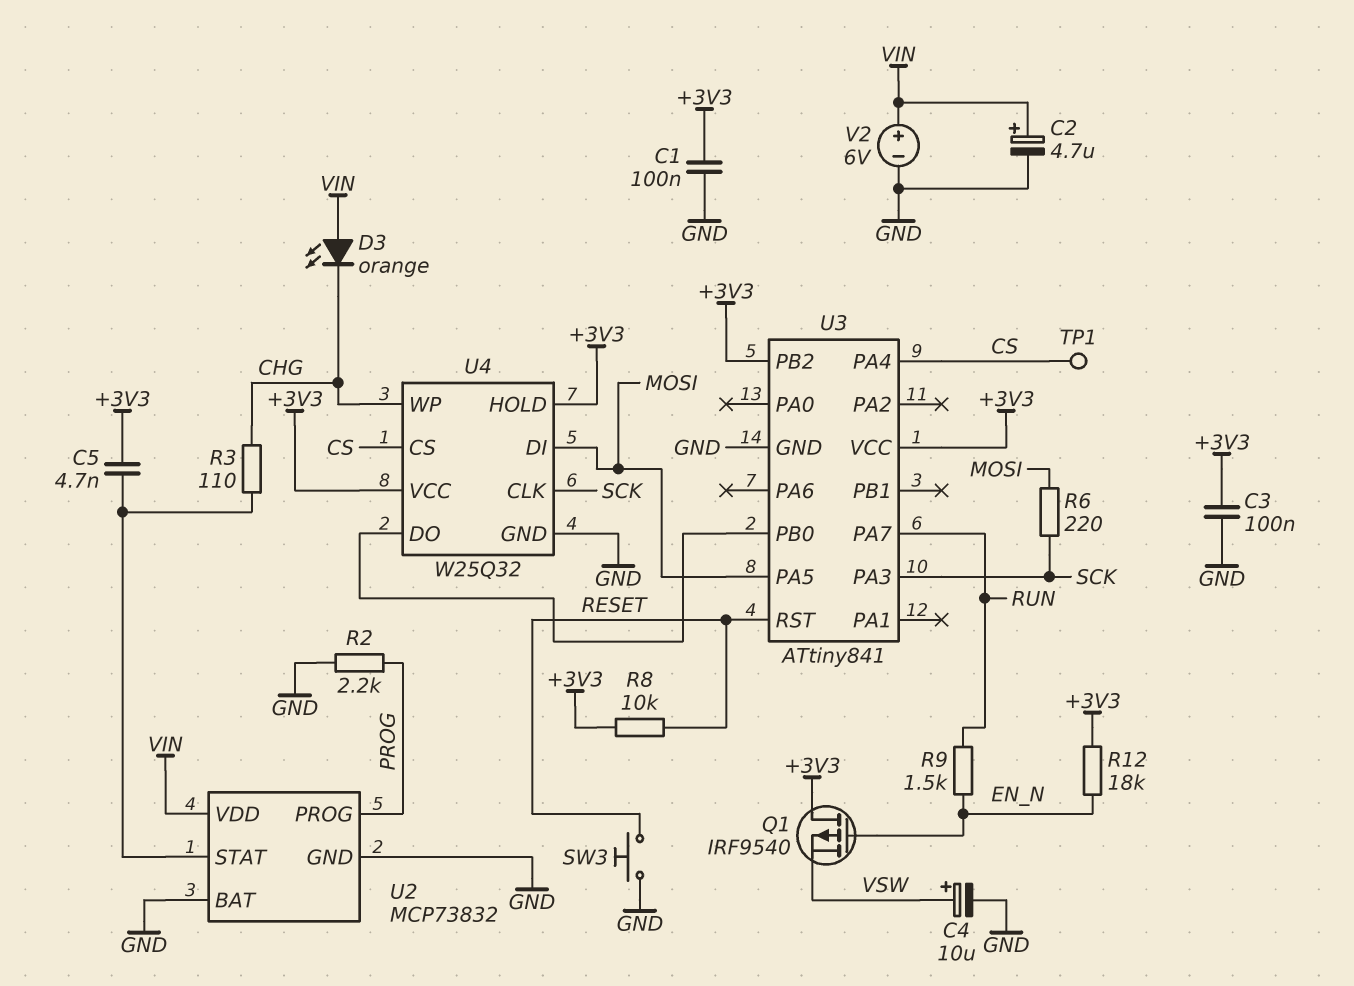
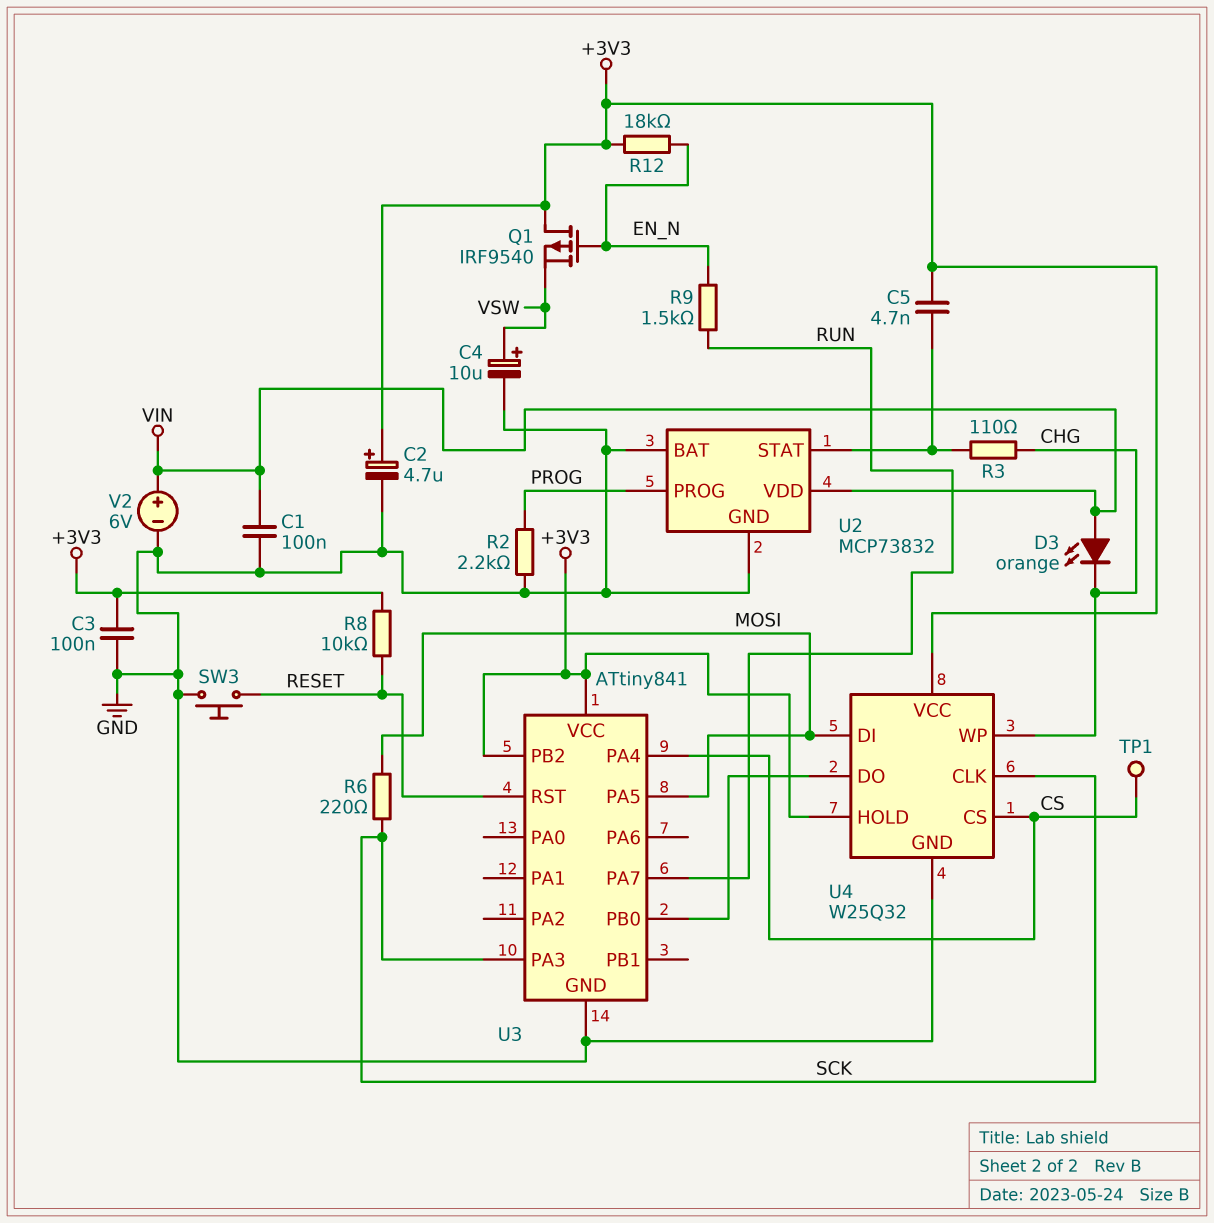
C1: 100nF (+3V3, GND) -> 100nF (GND, VIN)
C2: 4.7uF (plus VIN, minus GND) -> 4.7uF (plus +3V3, minus GND)

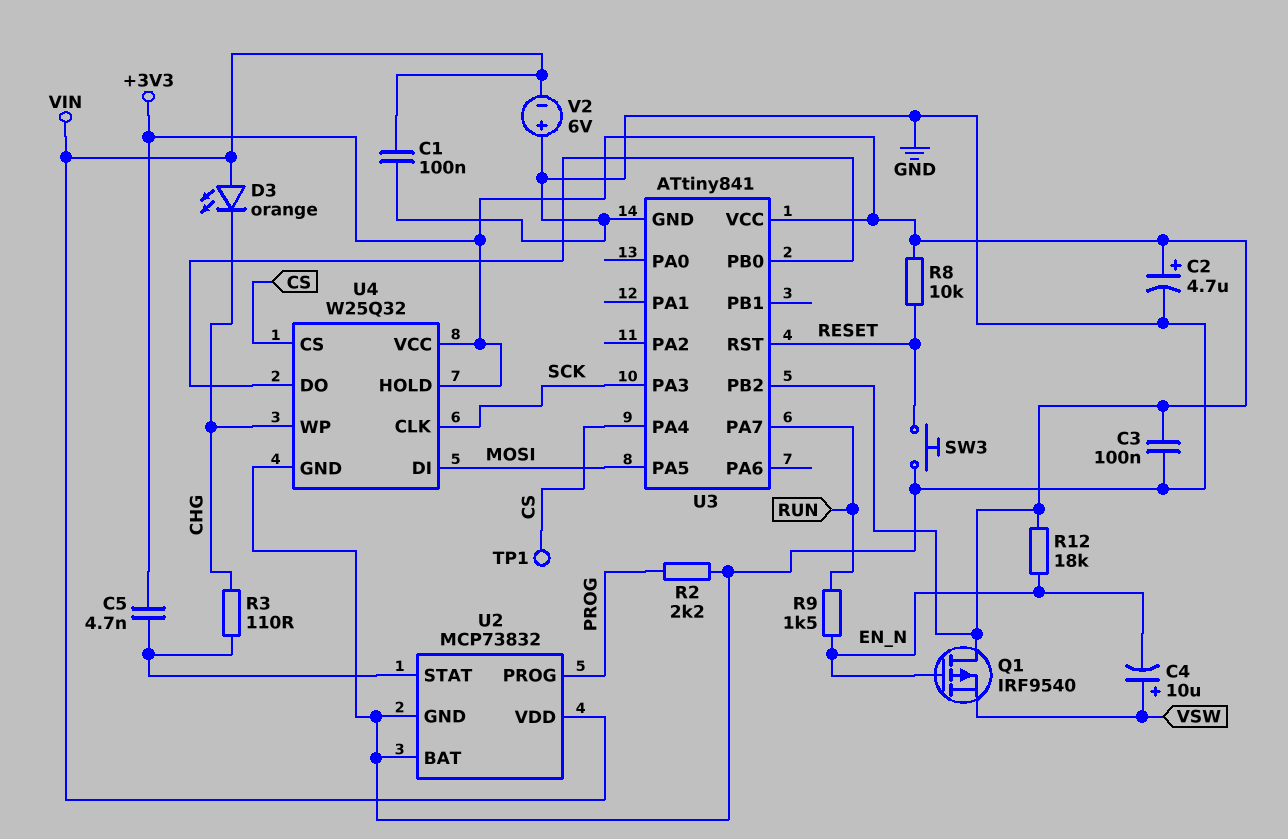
C4: 10uF (plus VSW, minus GND) -> 10uF (plus VSW, minus EN_N)
R6: 220 (MOSI, SCK) -> none
V2: 6V (plus VIN, minus GND) -> 6V (plus GND, minus VIN)

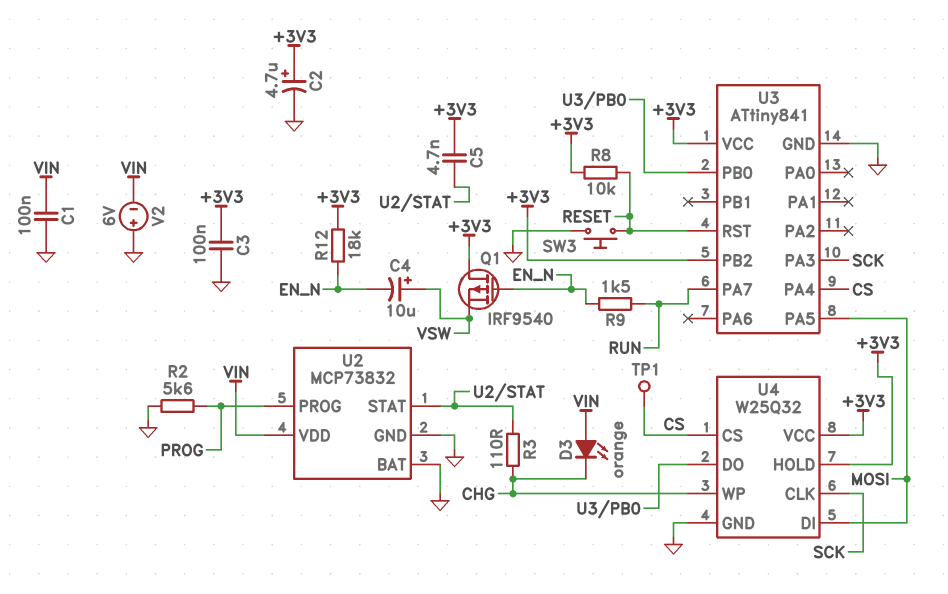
R2: 2.2k (GND, PROG) -> 5.6k (GND, PROG)

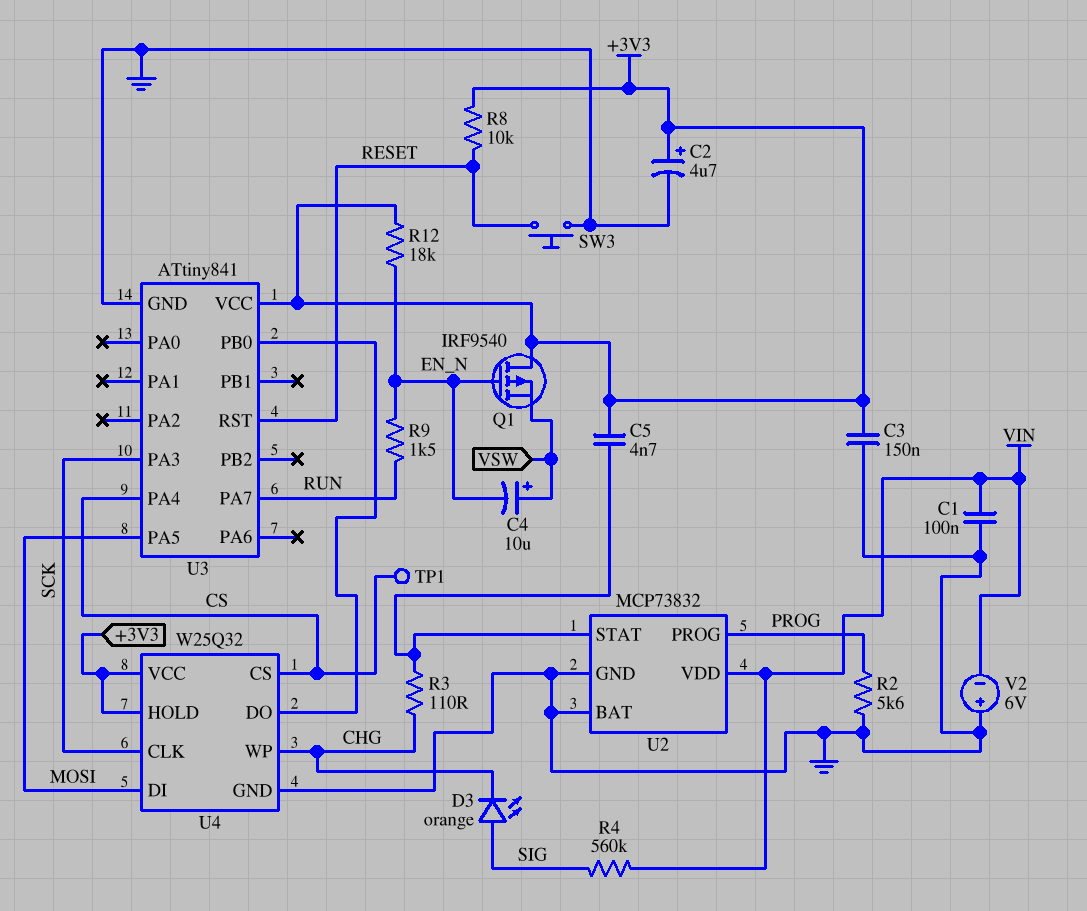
C3: 100nF (+3V3, GND) -> 150nF (+3V3, GND)
D3: LED orange (A VIN, K CHG) -> LED orange (A SIG, K CHG)
R4: none -> 560k (SIG, VIN)
U3 pin PB2: +3V3 -> none

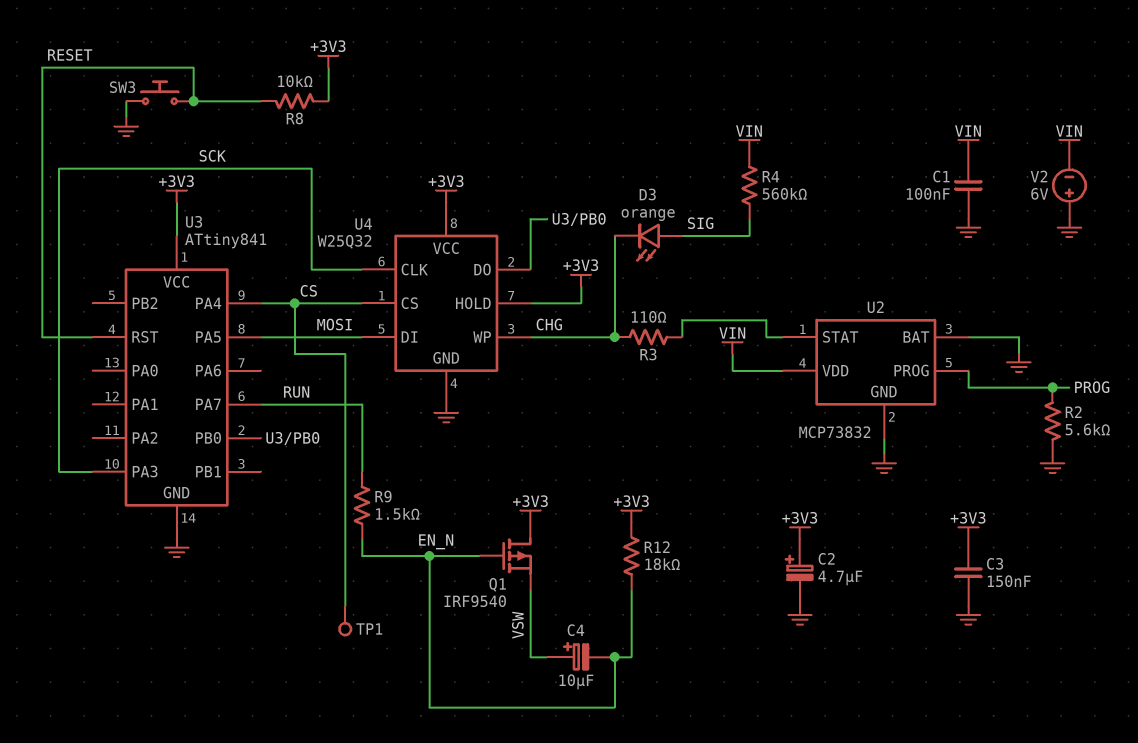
C5: 4.7nF (+3V3, U2/STAT) -> none

